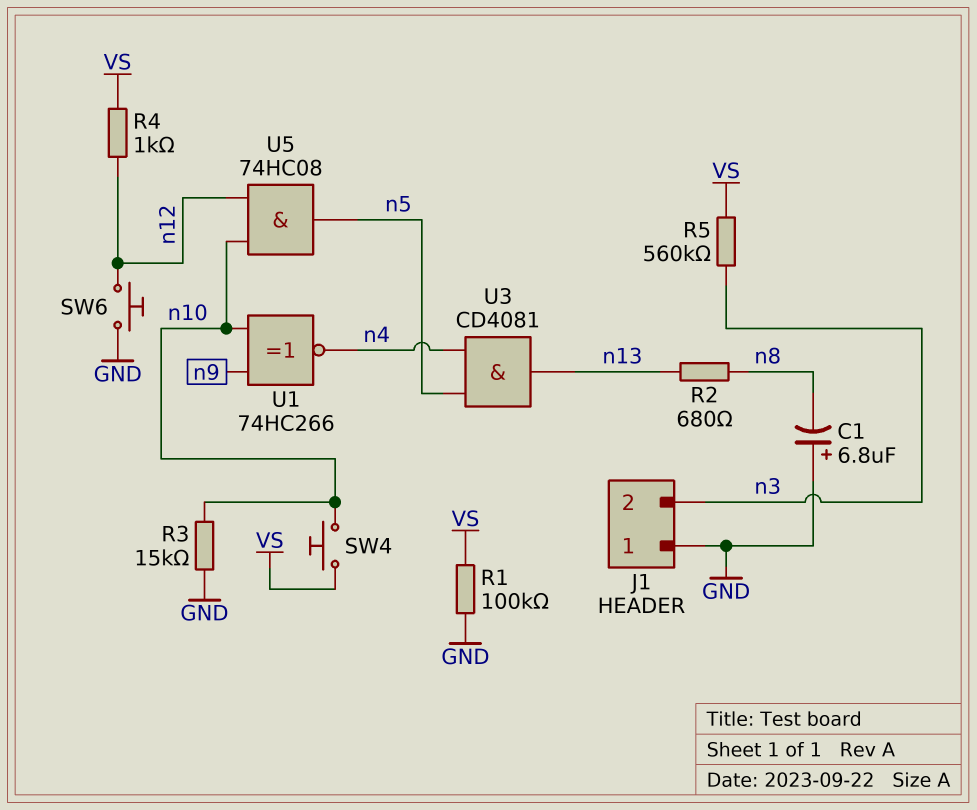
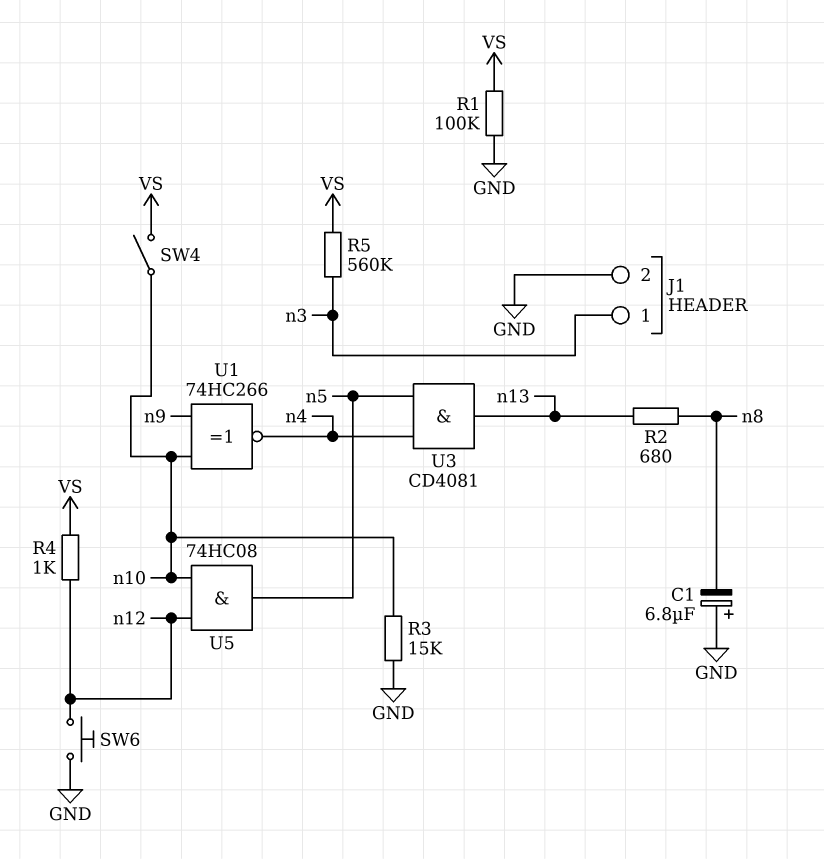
J1 pin 1: GND -> n3
J1 pin 2: n3 -> GND
SW4: button (VS, n10) -> switch (VS, n10)

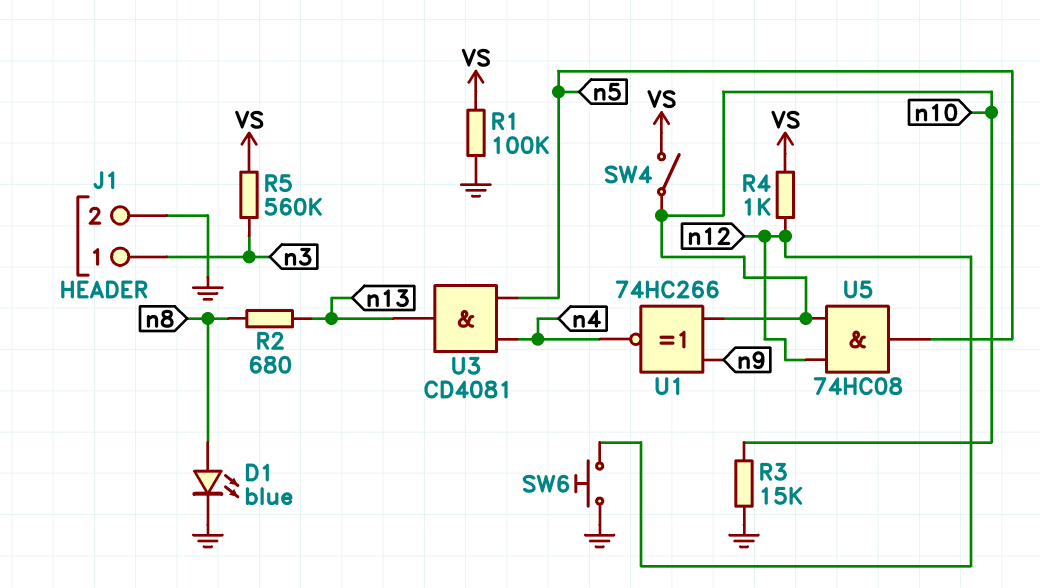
C1: 6.8uF (plus GND, minus n8) -> none
D1: none -> LED blue (A n8, K GND)

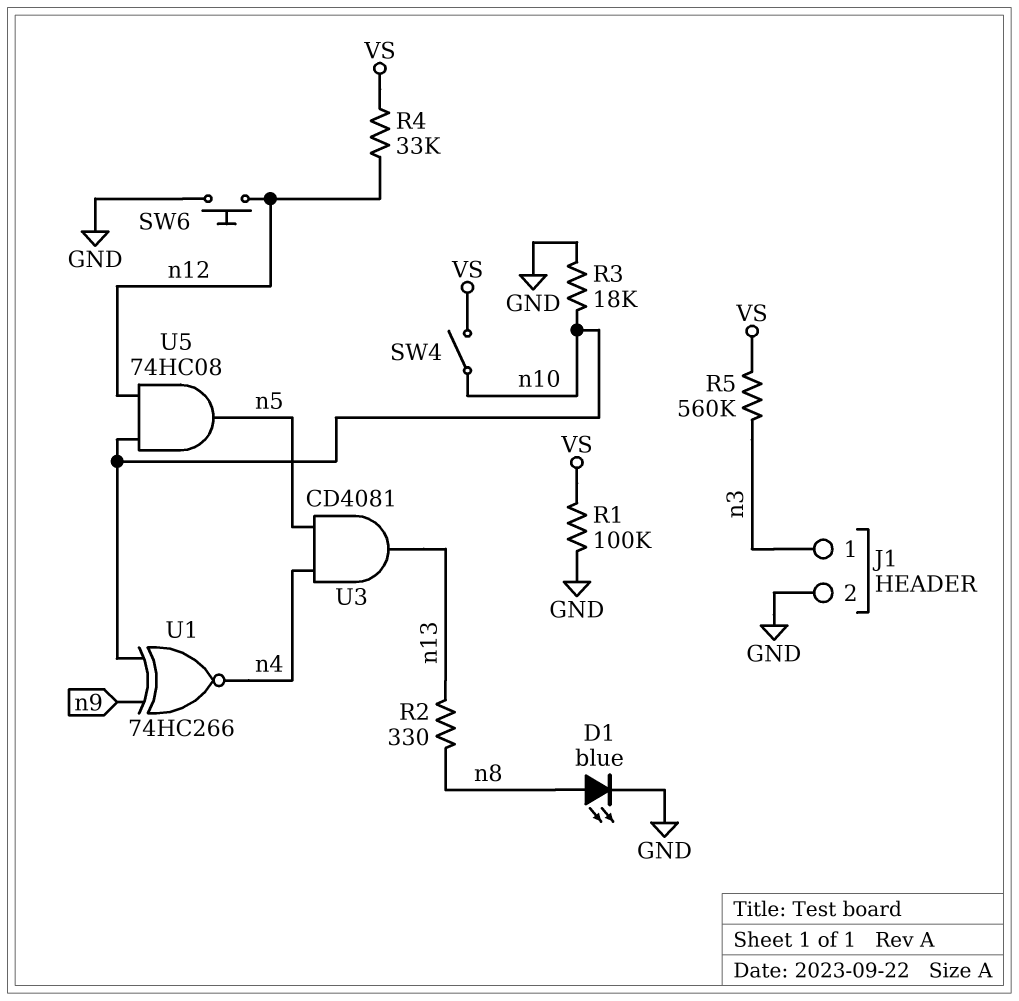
R2: 680 (n8, n13) -> 330 (n8, n13)
R3: 15k (GND, n10) -> 18k (GND, n10)
R4: 1k (VS, n12) -> 33k (VS, n12)

